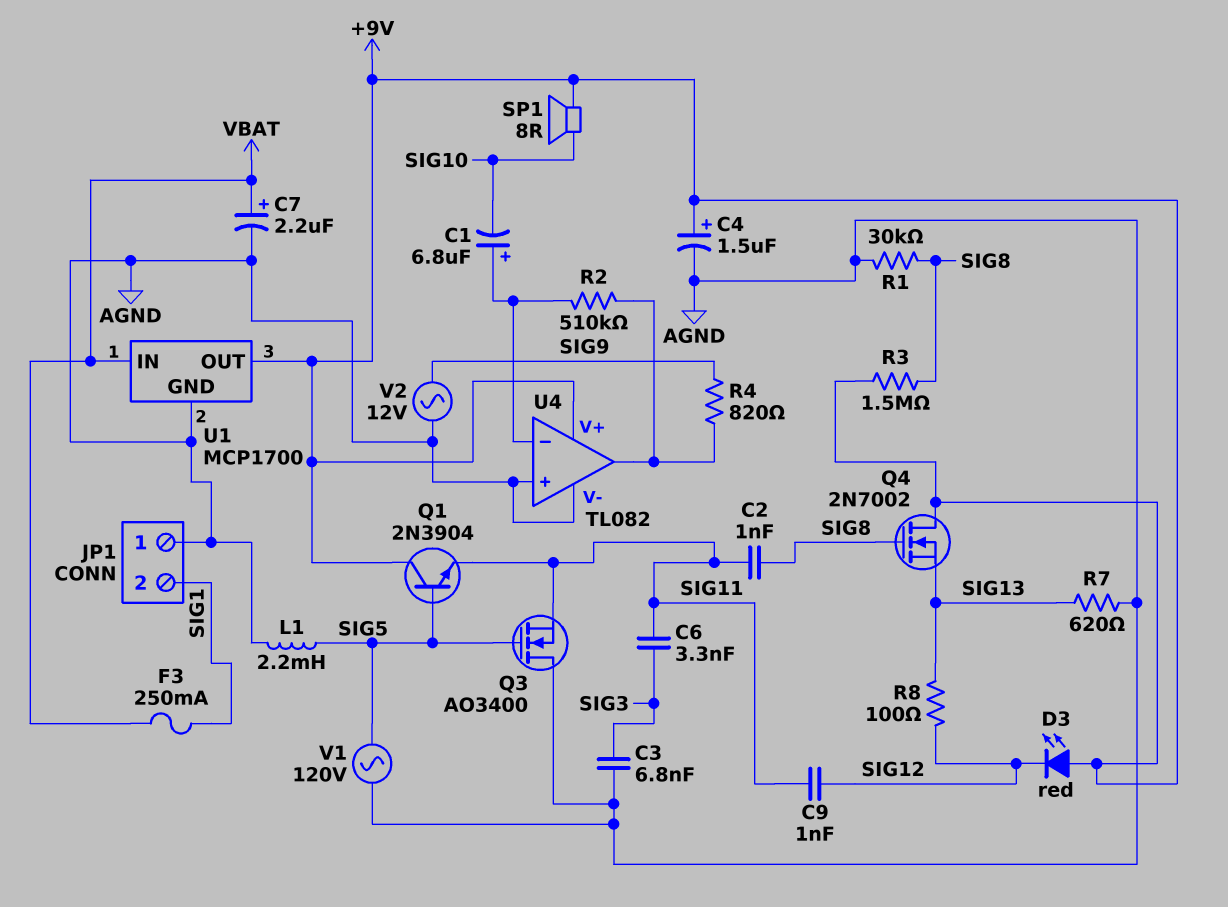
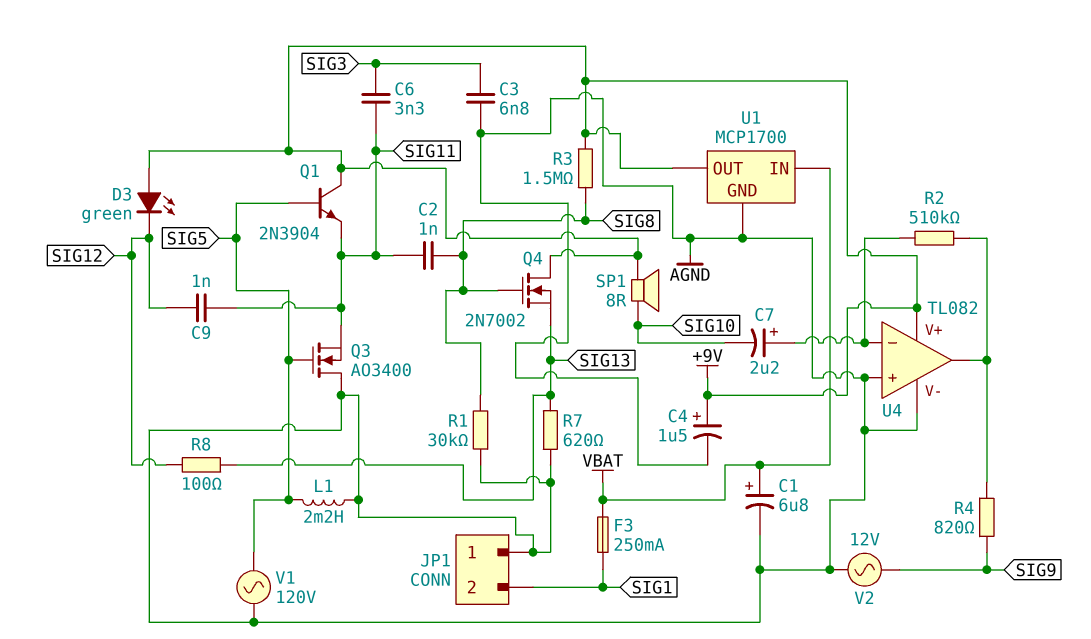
C1: 6.8uF (plus U4/in-, minus SIG10) -> 6.8uF (plus VBAT, minus AGND)
C7: 2.2uF (plus VBAT, minus AGND) -> 2.2uF (plus U4/in-, minus SIG10)
D3: LED red (A +9V, K SIG12) -> LED green (A +9V, K SIG12)

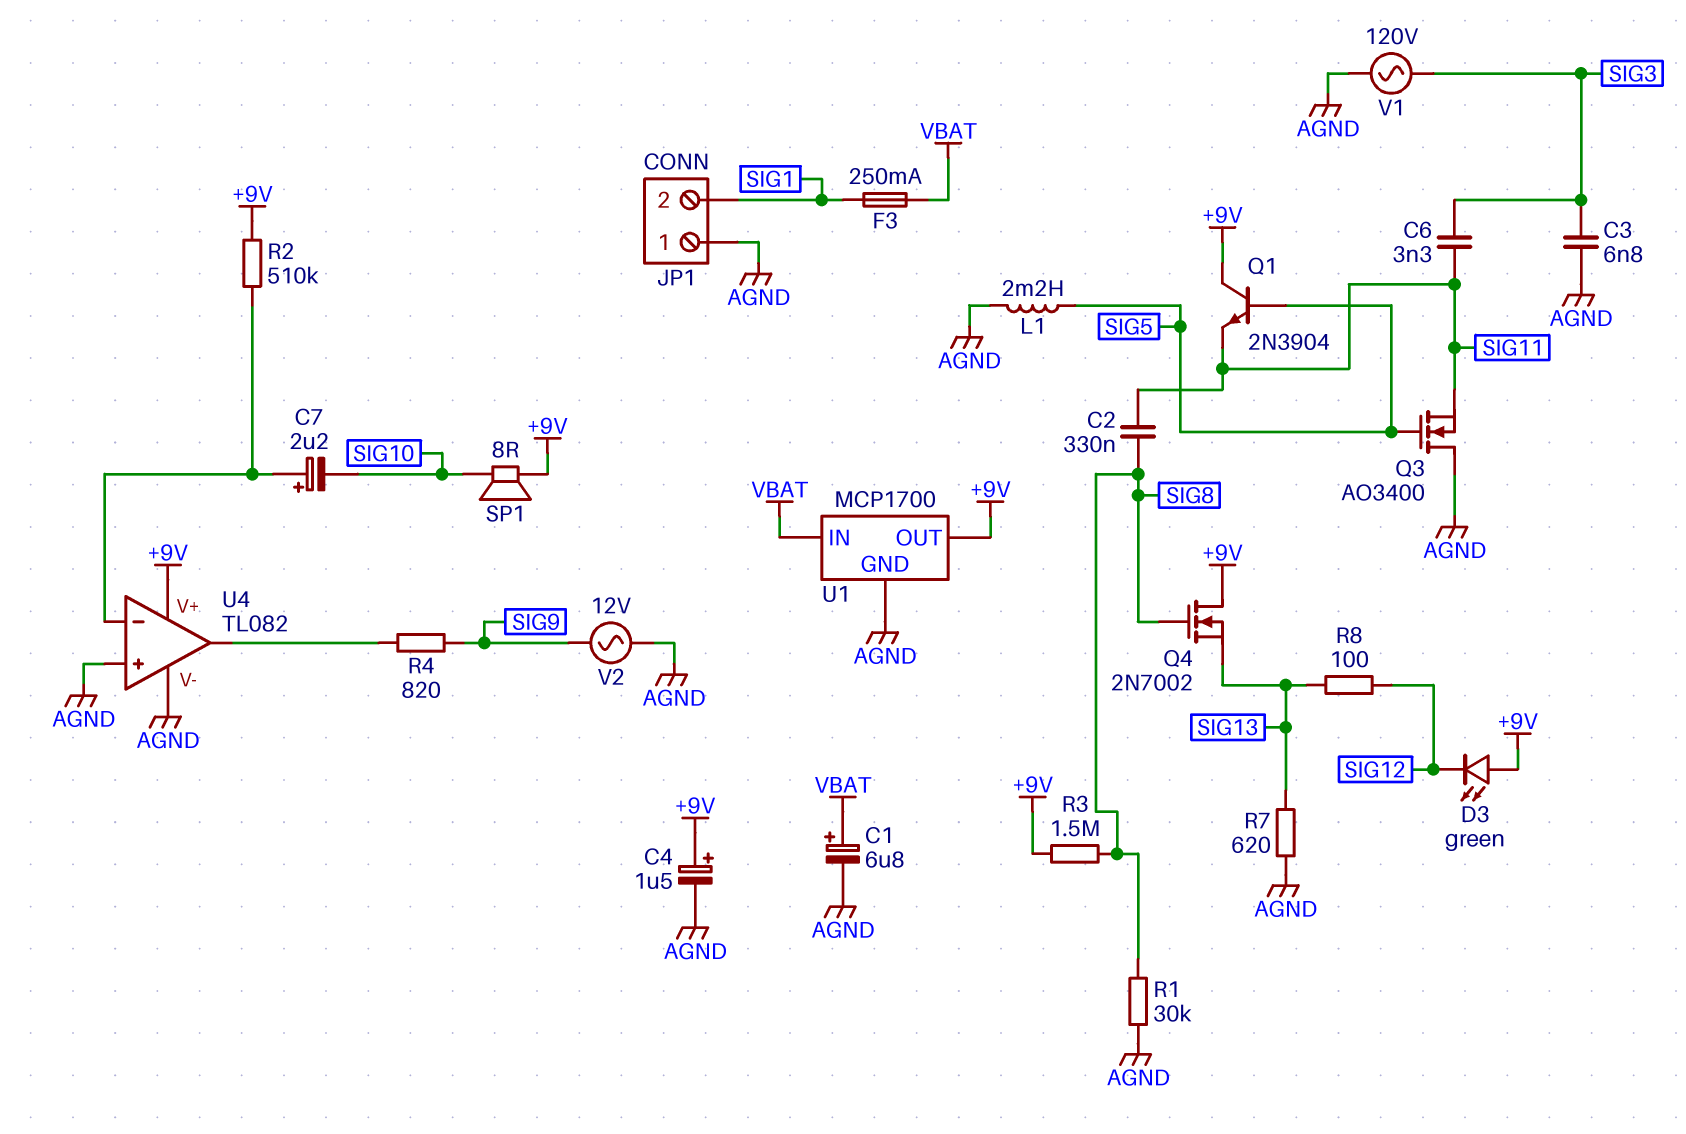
C2: 1nF (SIG8, SIG11) -> 330nF (SIG8, SIG11)
C9: 1nF (SIG11, SIG12) -> none
R2: 510k (U4/in-, U4/out) -> 510k (+9V, U4/in-)
V1: AC 120V (AGND, SIG5) -> AC 120V (AGND, SIG3)

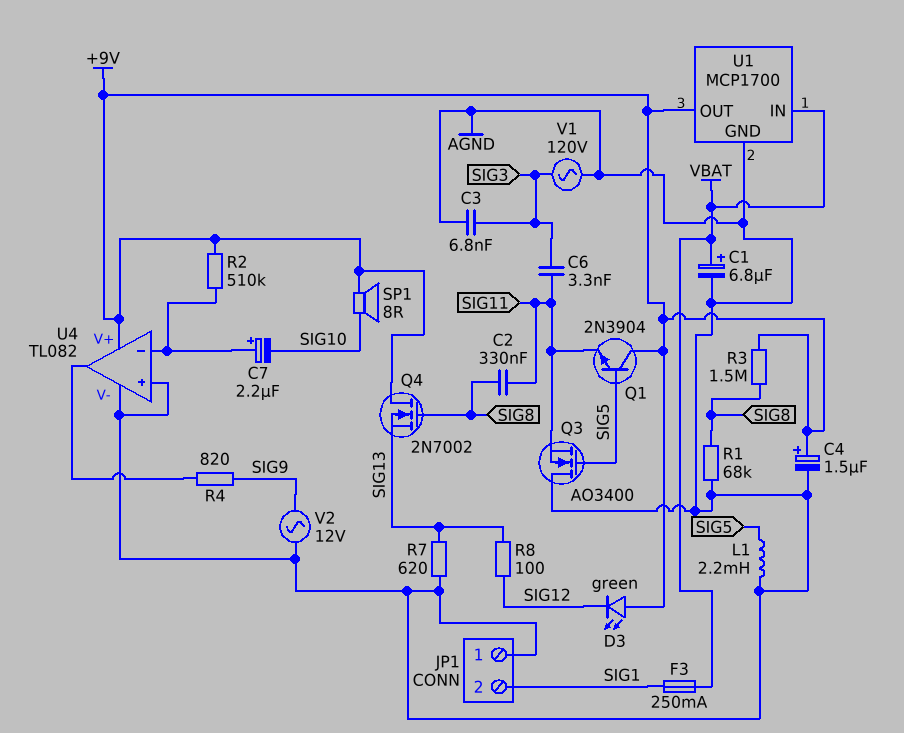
R1: 30k (AGND, SIG8) -> 68k (AGND, SIG8)

